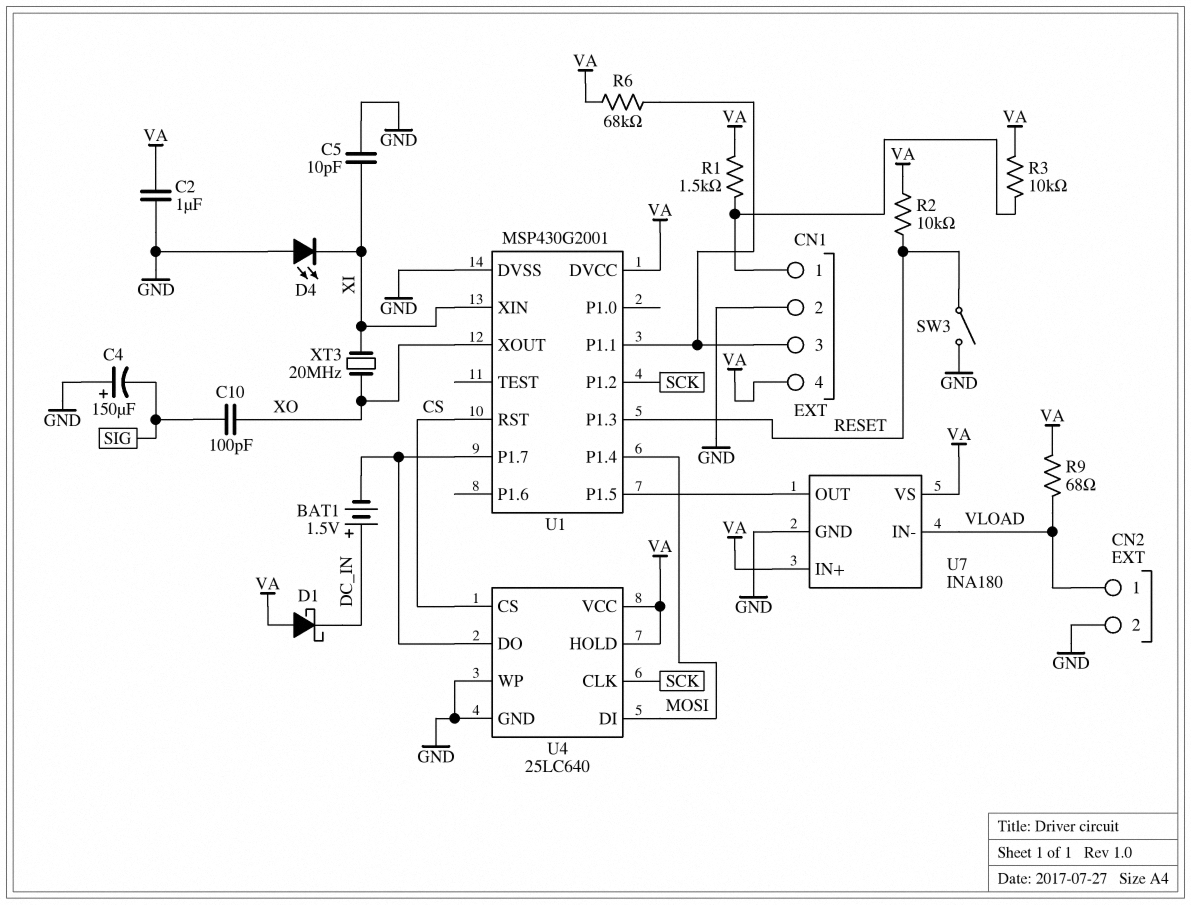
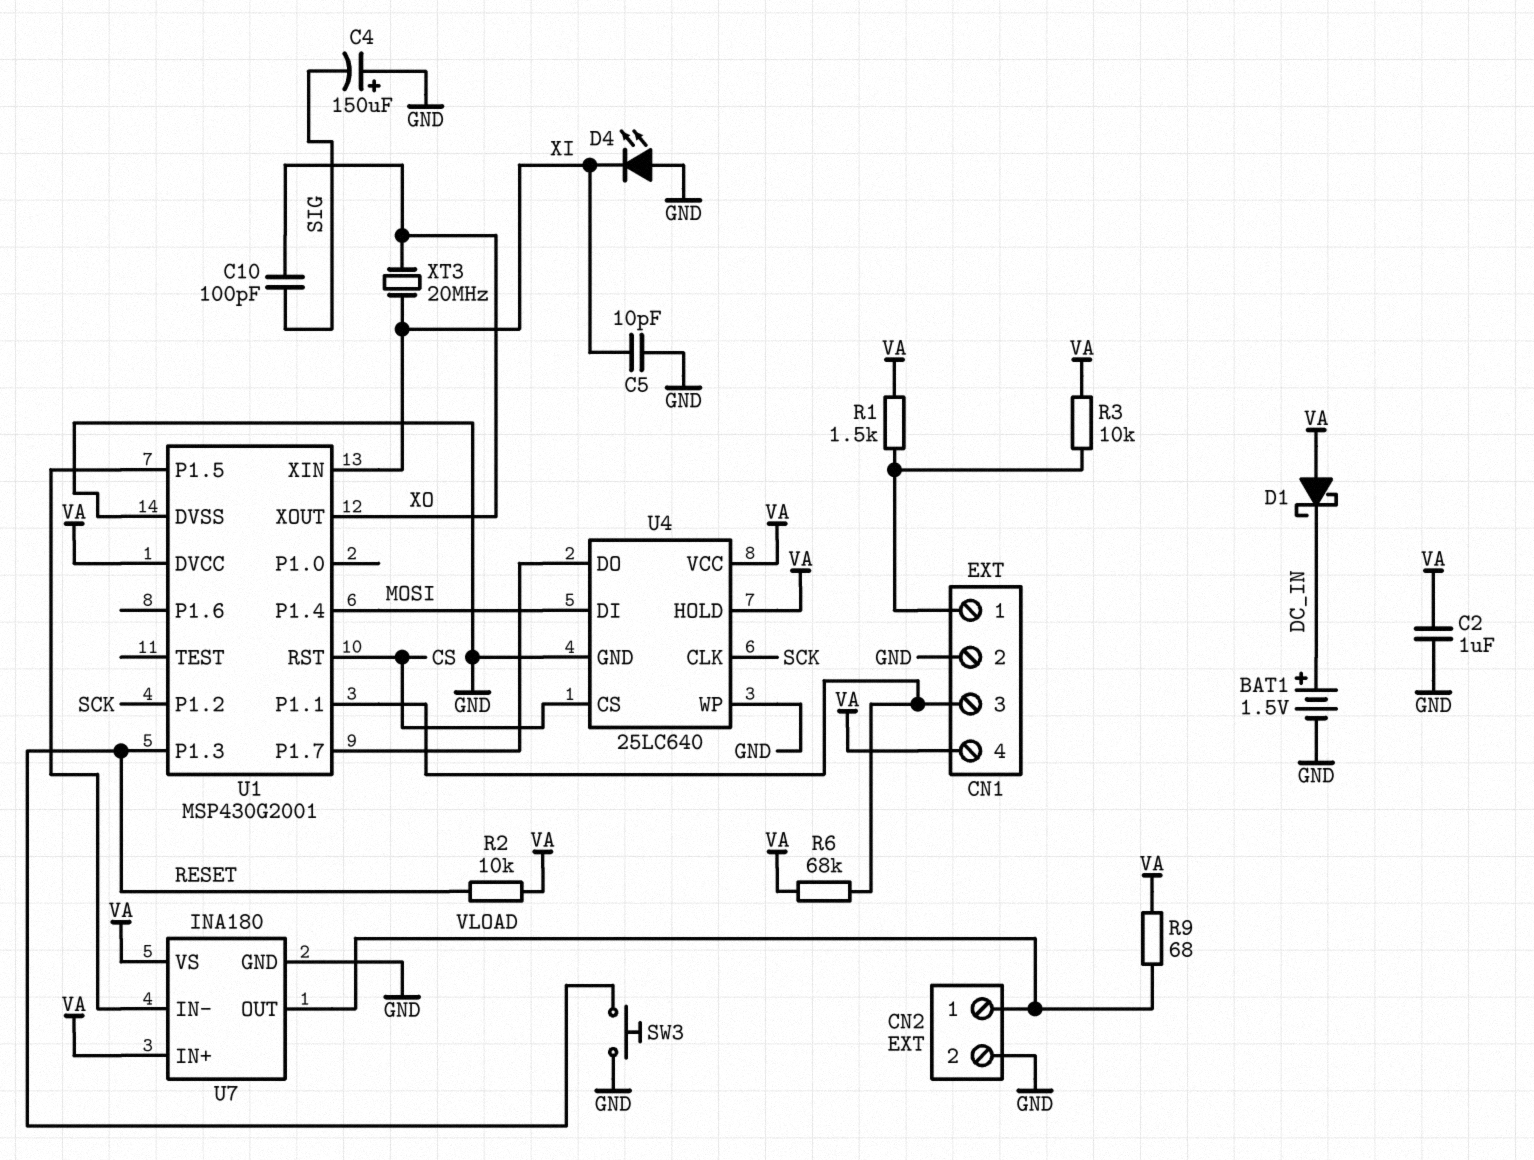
BAT1: 1.5V (plus DC_IN, minus U1/P1.7) -> 1.5V (plus DC_IN, minus GND)
SW3: switch (GND, RESET) -> button (GND, RESET)
U7 pin IN-: VLOAD -> U1/P1.5
U7 pin OUT: U1/P1.5 -> VLOAD

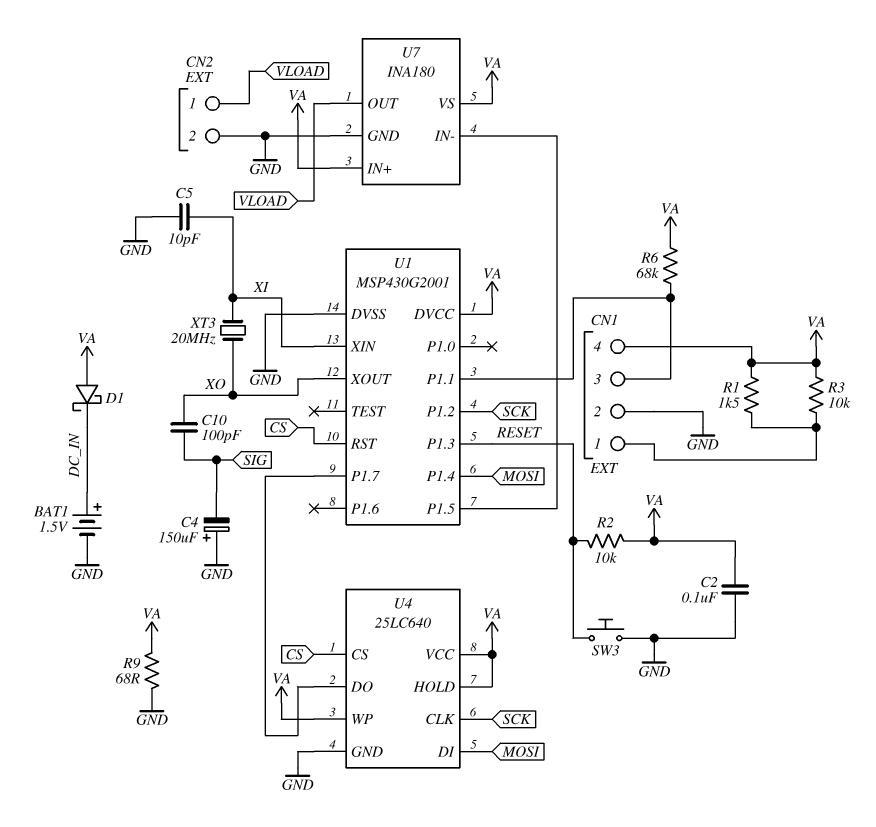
C2: 1uF (GND, VA) -> 100nF (GND, VA)
D4: LED (A GND, K XI) -> none
R9: 68 (VA, VLOAD) -> 68 (GND, VA)
U4 pin WP: GND -> VA

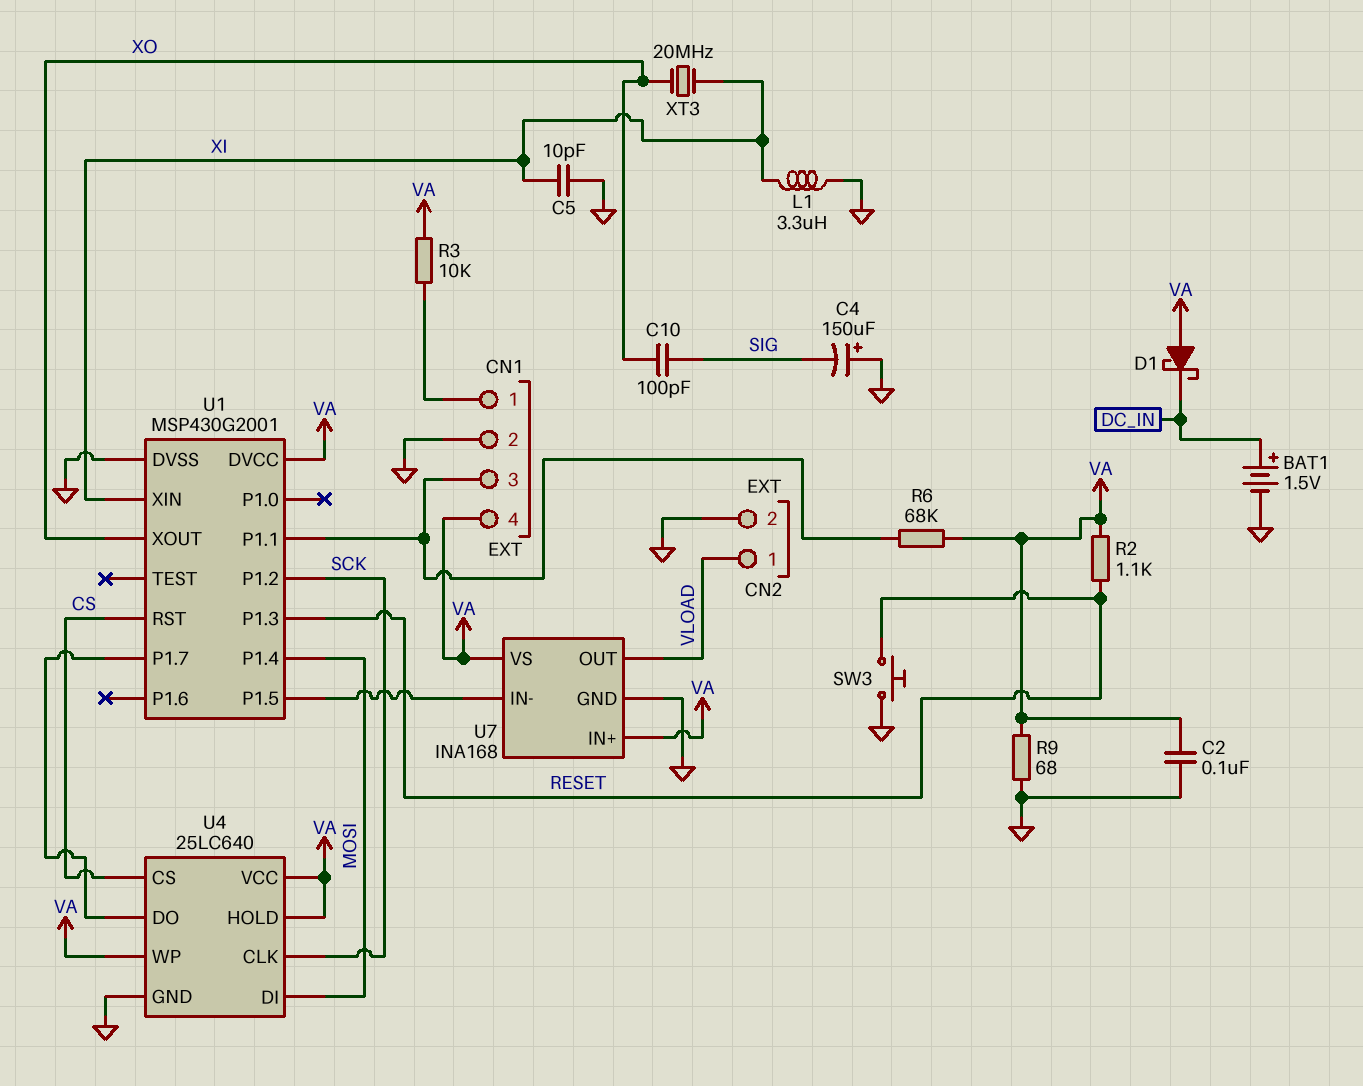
L1: none -> 3.3uH (GND, XI)
R1: 1.5k (CN1/1, VA) -> none
R2: 10k (RESET, VA) -> 1.1k (RESET, VA)
U7: INA180 -> INA168

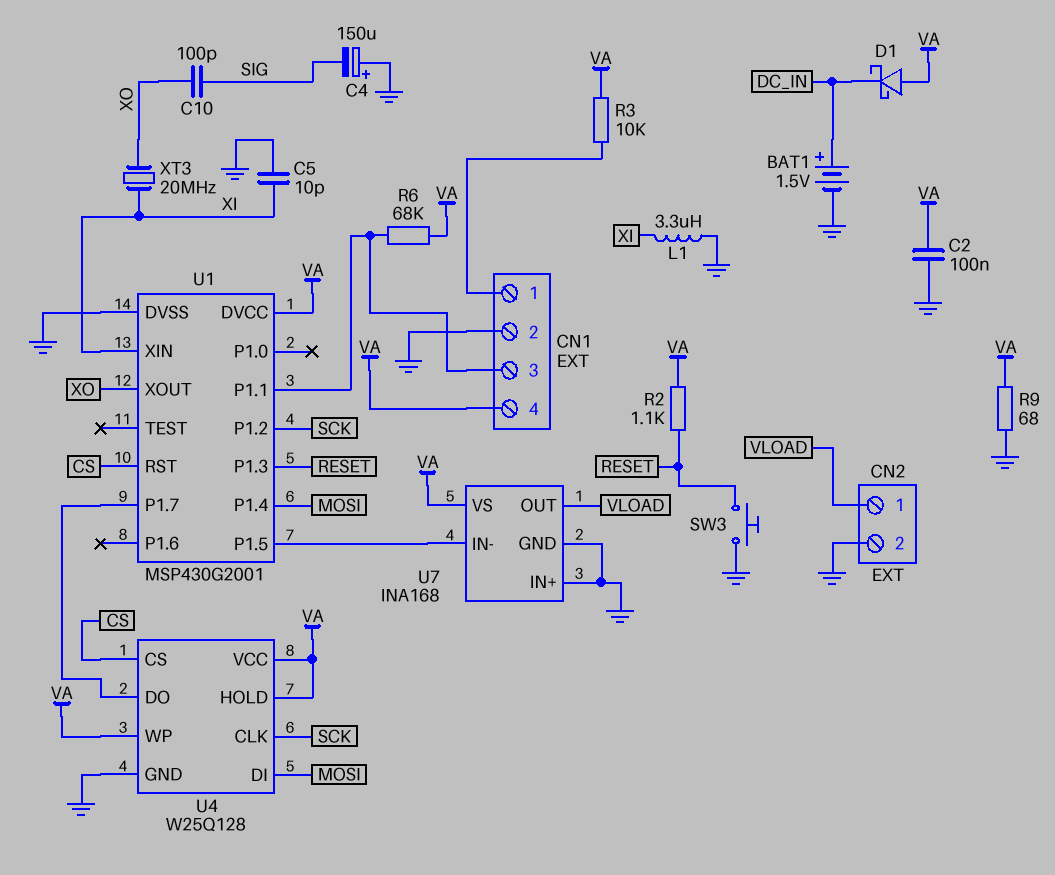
U4: 25LC640 -> W25Q128
U7 pin IN+: VA -> GND

